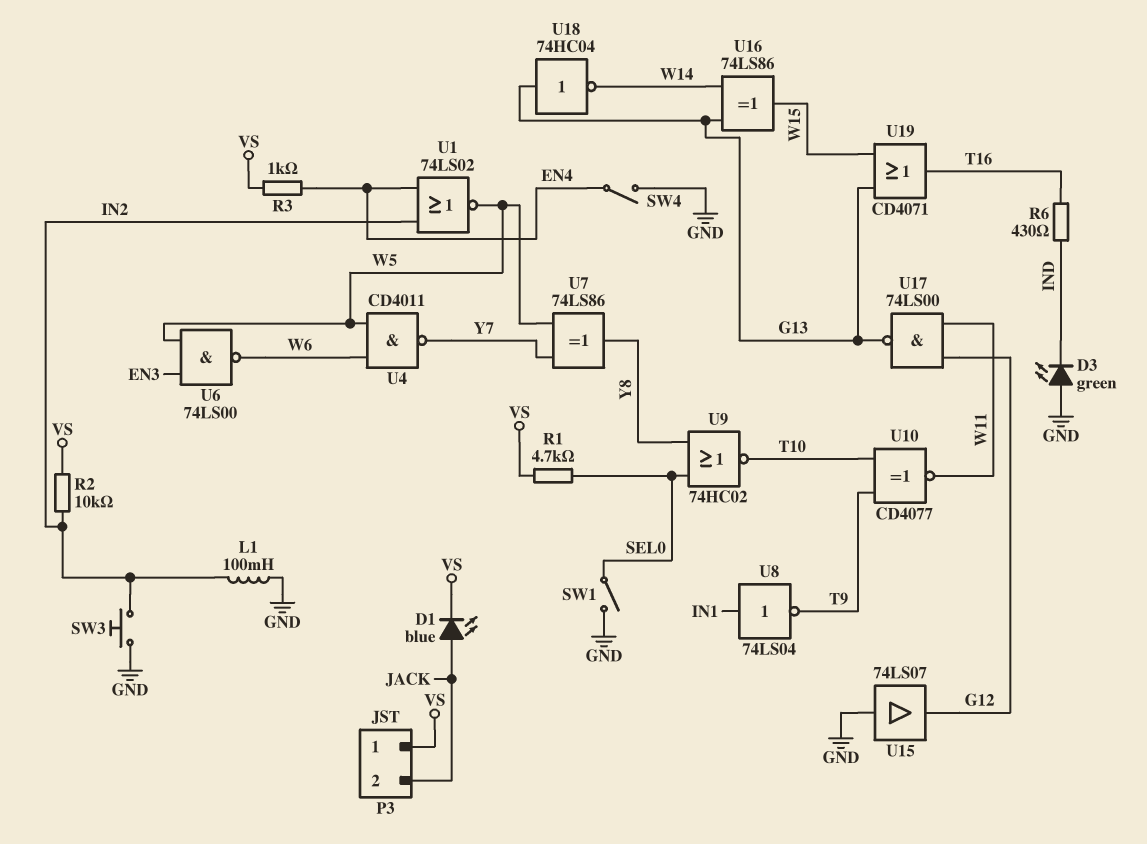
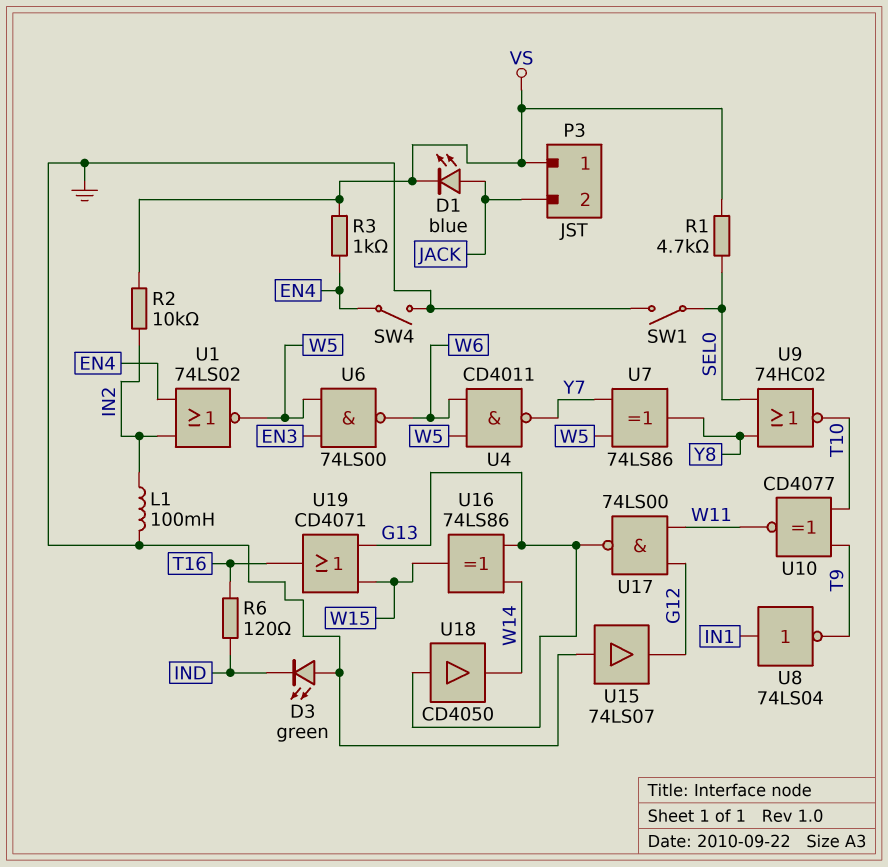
R6: 430 (IND, T16) -> 120 (IND, T16)
SW3: button (GND, IN2) -> none
U18: NOT 74HC04 (in G13, out W14) -> buffer CD4050 (in G13, out W14)

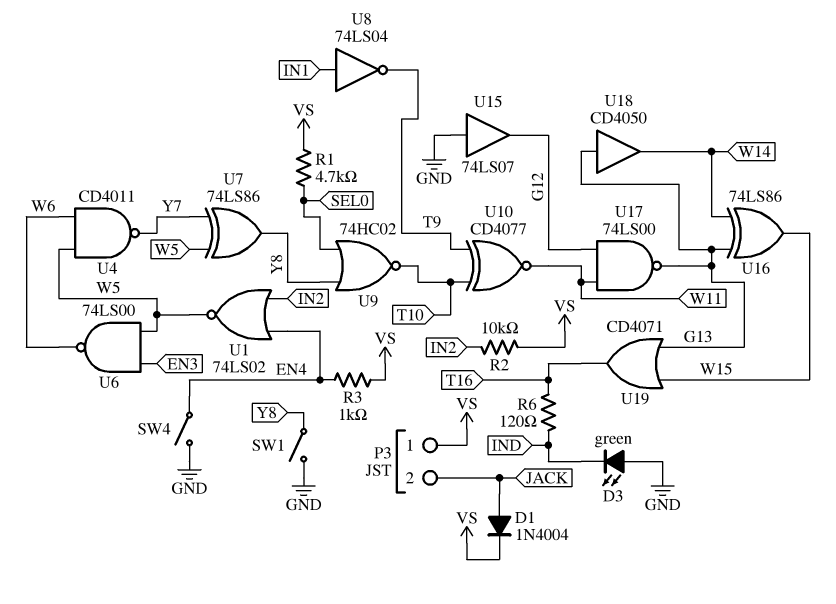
D1: LED blue (A JACK, K VS) -> diode 1N4004 (A JACK, K VS)
L1: 100mH (GND, IN2) -> none
SW1: switch (GND, SEL0) -> switch (GND, Y8)

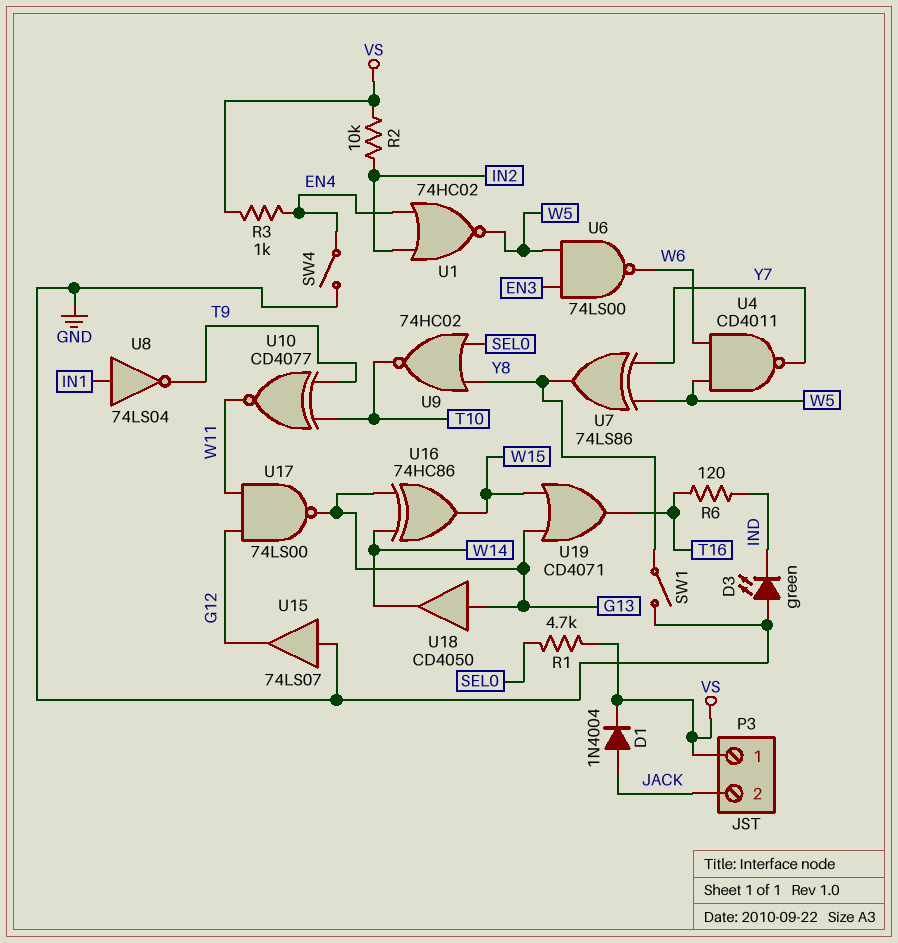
U1: NOR 74LS02 (in EN4, in IN2, out W5) -> NOR 74HC02 (in EN4, in IN2, out W5)
U16: XOR 74LS86 (in G13, in W14, out W15) -> XOR 74HC86 (in G13, in W14, out W15)

